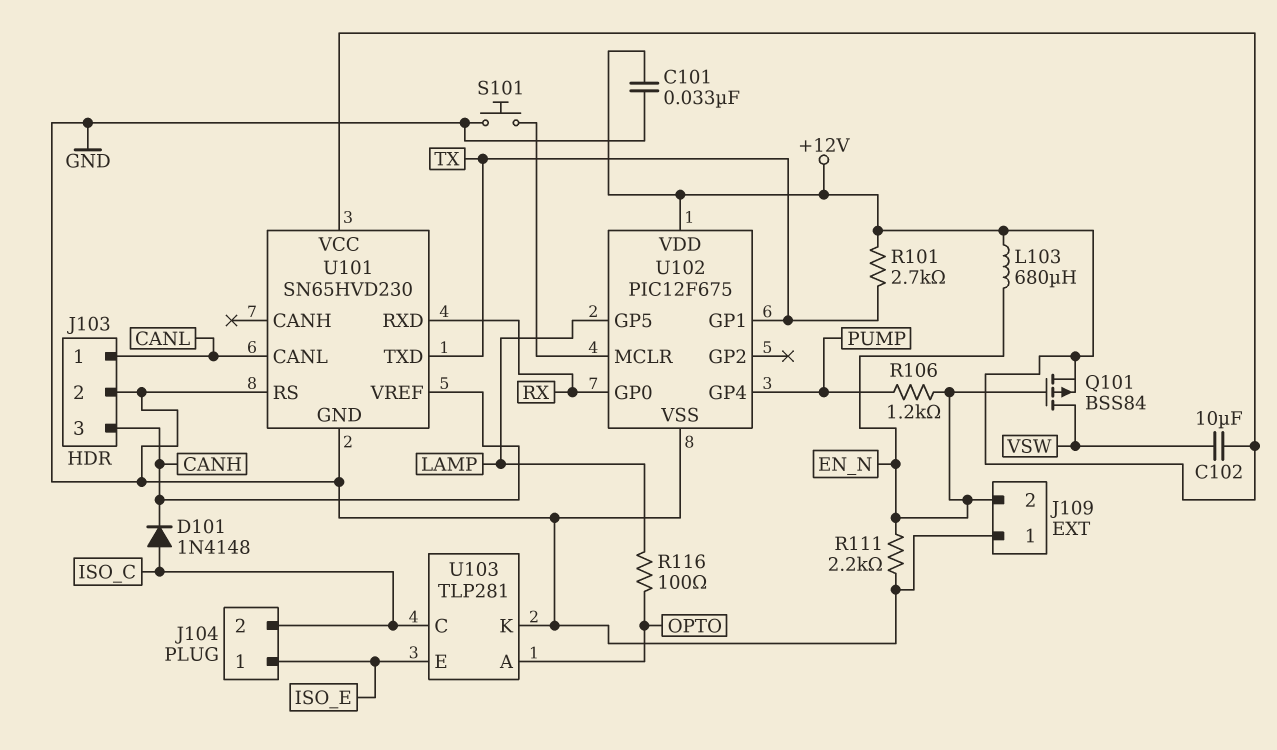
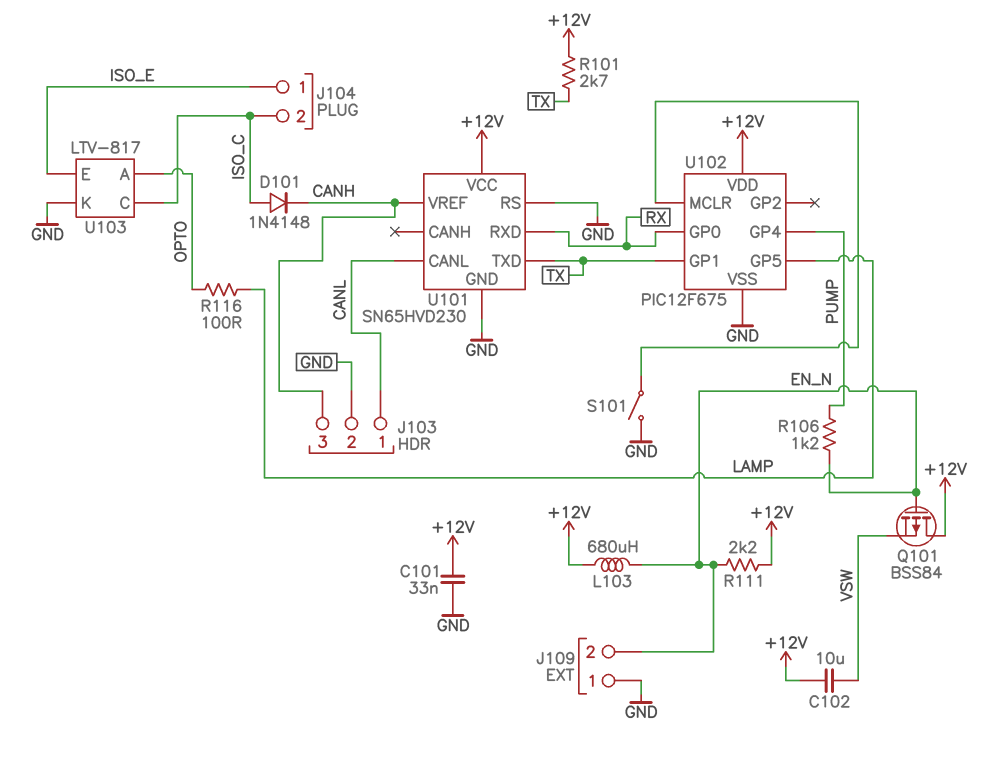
Q101: PMOS BSS84 (G EN_N, D VSW, S +12V) -> PMOS BSS84 (G EN_N, D +12V, S VSW)
R111: 2.2k (EN_N, GND) -> 2.2k (+12V, EN_N)
S101: button (GND, U102/MCLR) -> switch (GND, U102/MCLR)
U103: TLP281 -> LTV-817

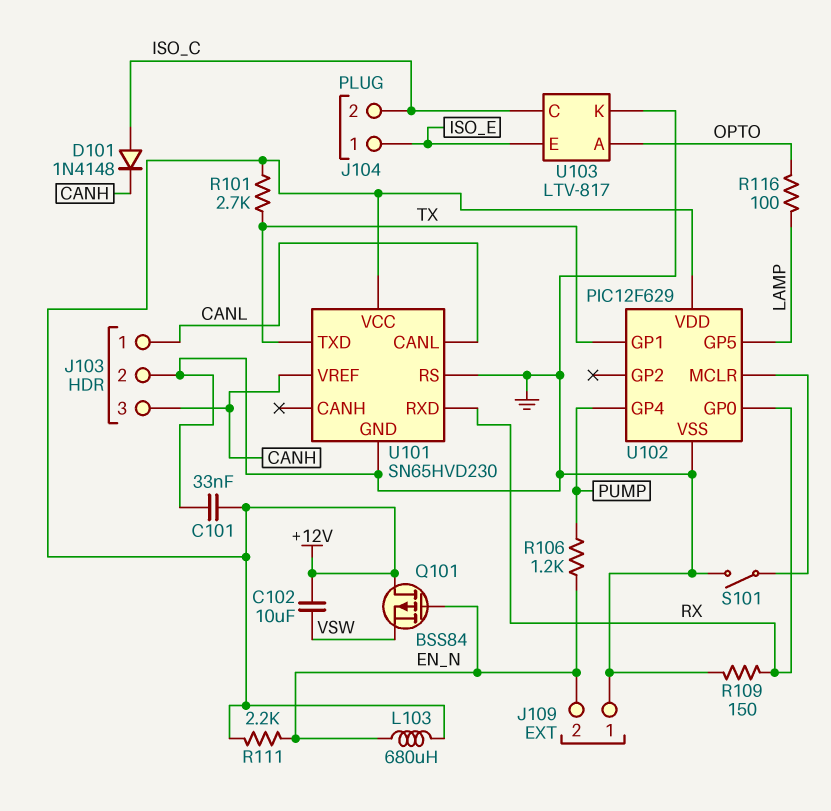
R109: none -> 150 (GND, RX)
U102: PIC12F675 -> PIC12F629

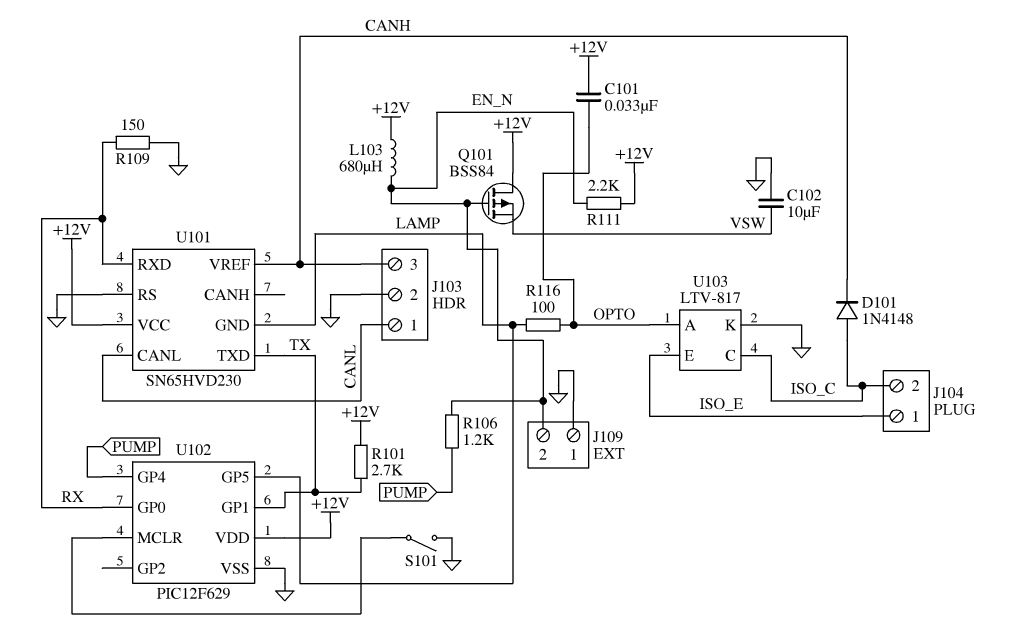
C101: 33nF (+12V, GND) -> 33nF (+12V, OPTO)
C102: 10uF (+12V, VSW) -> 10uF (GND, VSW)
U101 pin GND: GND -> LAMP

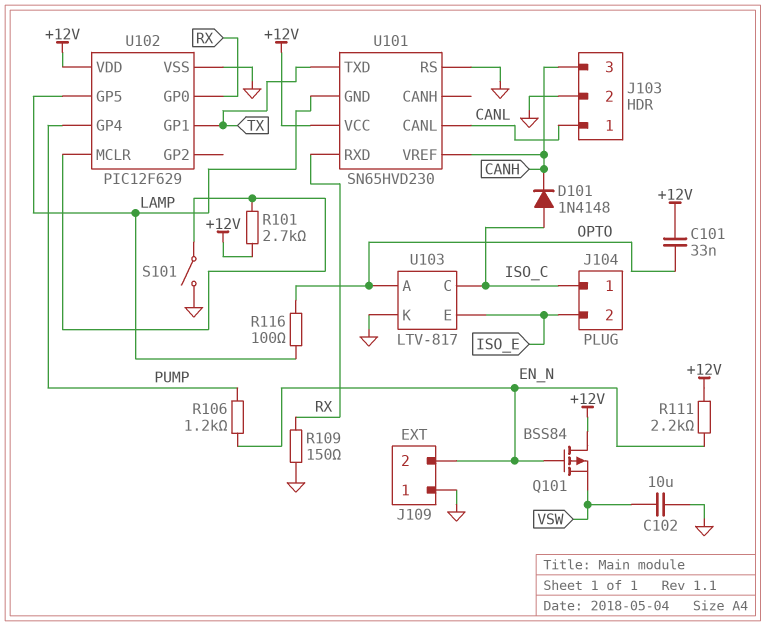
J104 pin 1: ISO_E -> ISO_C
J104 pin 2: ISO_C -> ISO_E
L103: 680uH (+12V, EN_N) -> none
R101: 2.7k (+12V, TX) -> 2.7k (+12V, U102/MCLR)

